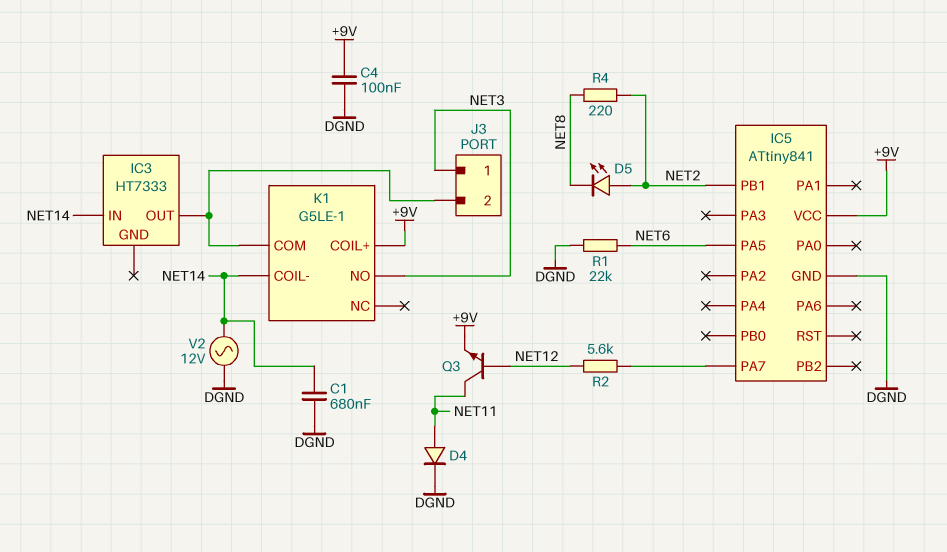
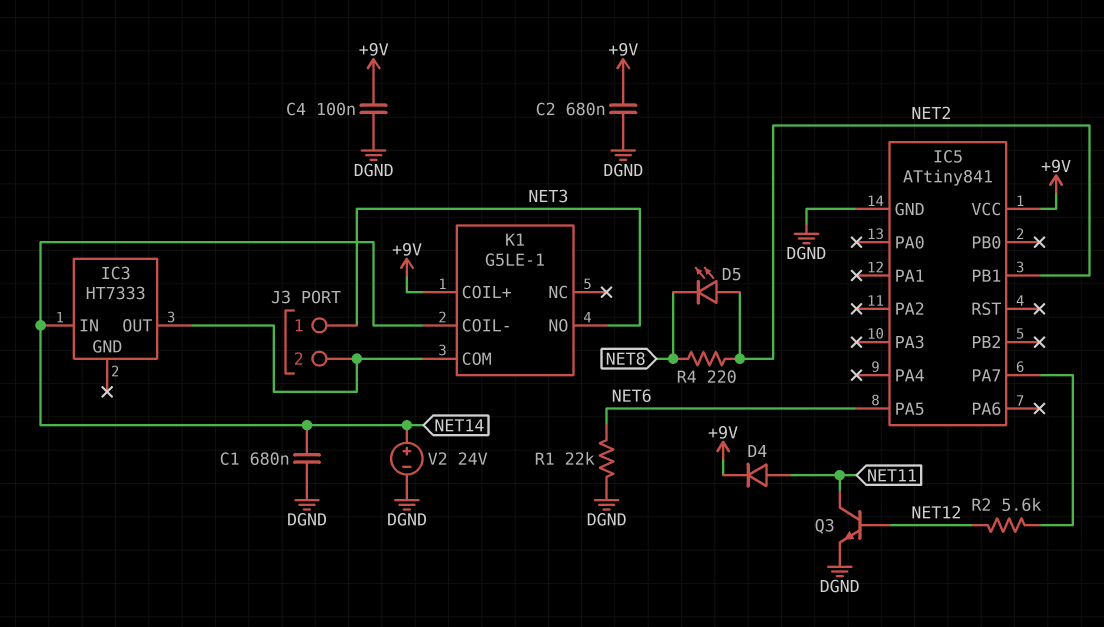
C2: none -> 680nF (+9V, DGND)
D4: diode (A NET11, K DGND) -> diode (A NET11, K +9V)
Q3: NPN (B NET12, C NET11, E +9V) -> NPN (B NET12, C NET11, E DGND)
V2: AC 12V (DGND, NET14) -> 24V (plus NET14, minus DGND)

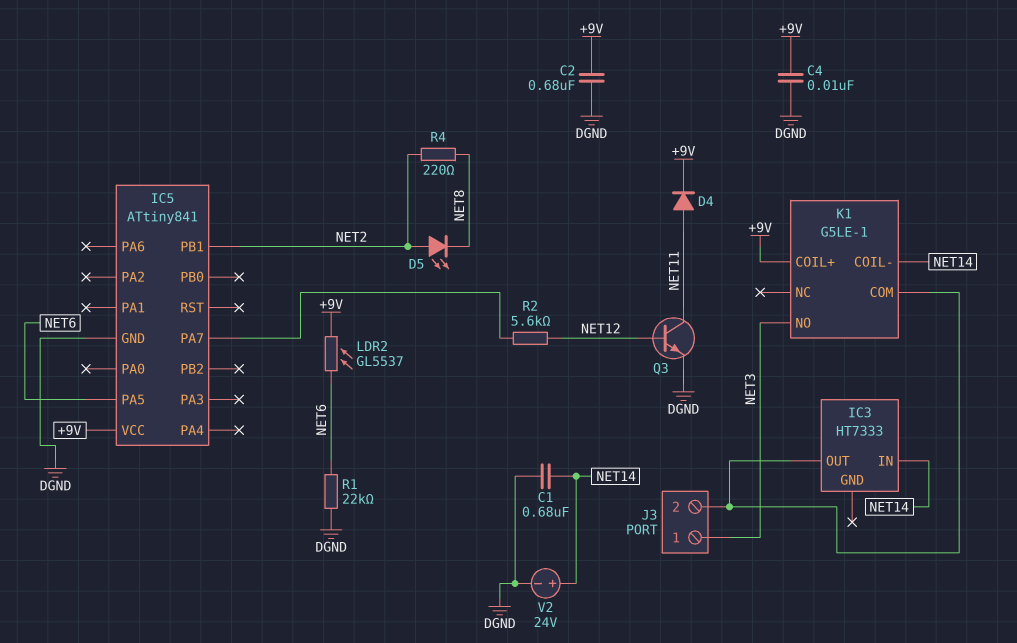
C4: 100nF (+9V, DGND) -> 10nF (+9V, DGND)
LDR2: none -> GL5537 (+9V, NET6)

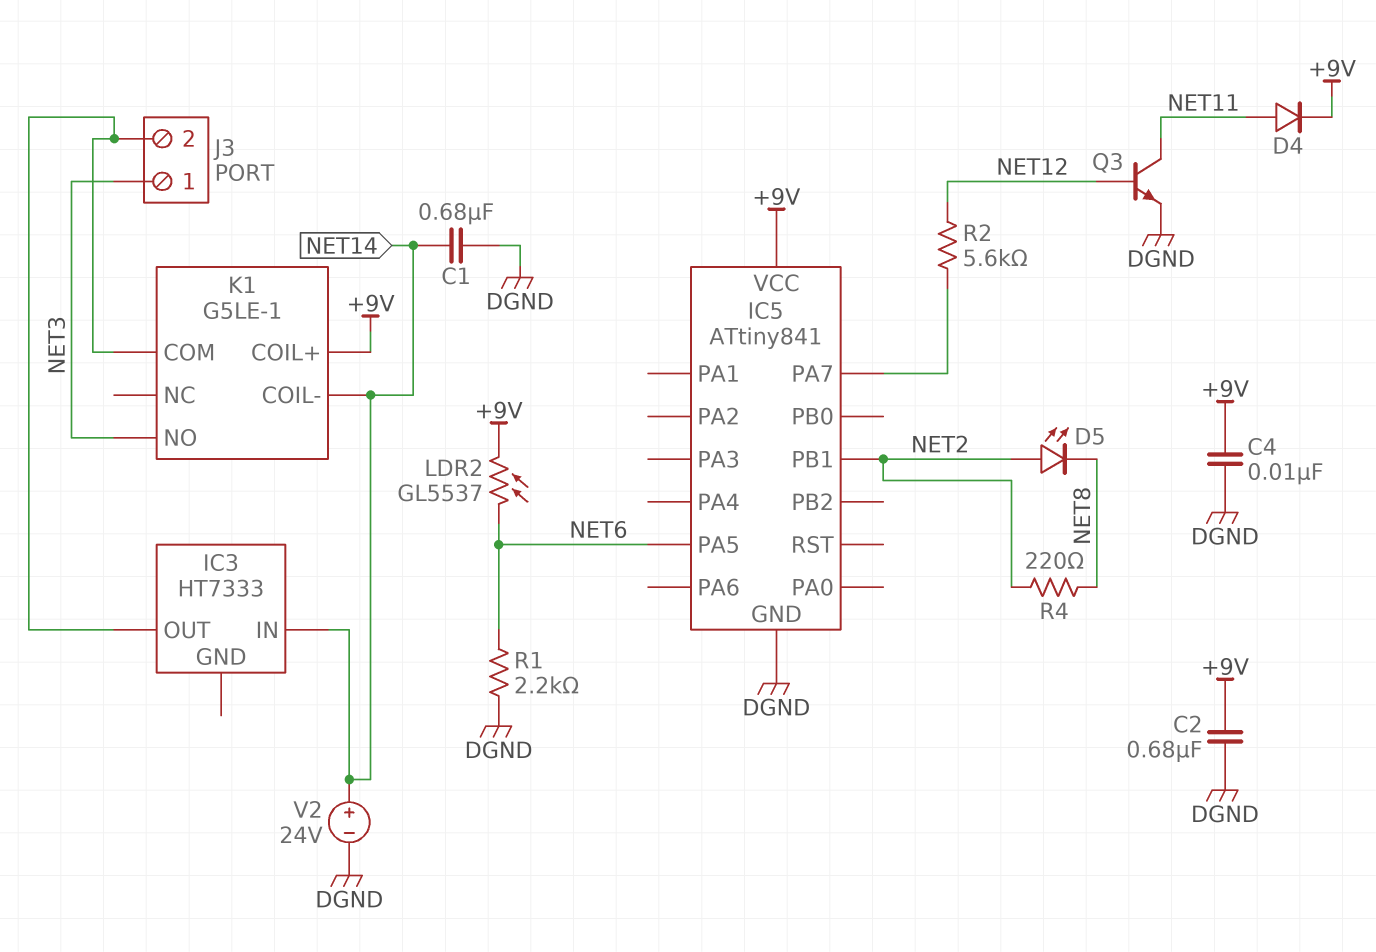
R1: 22k (DGND, NET6) -> 2.2k (DGND, NET6)

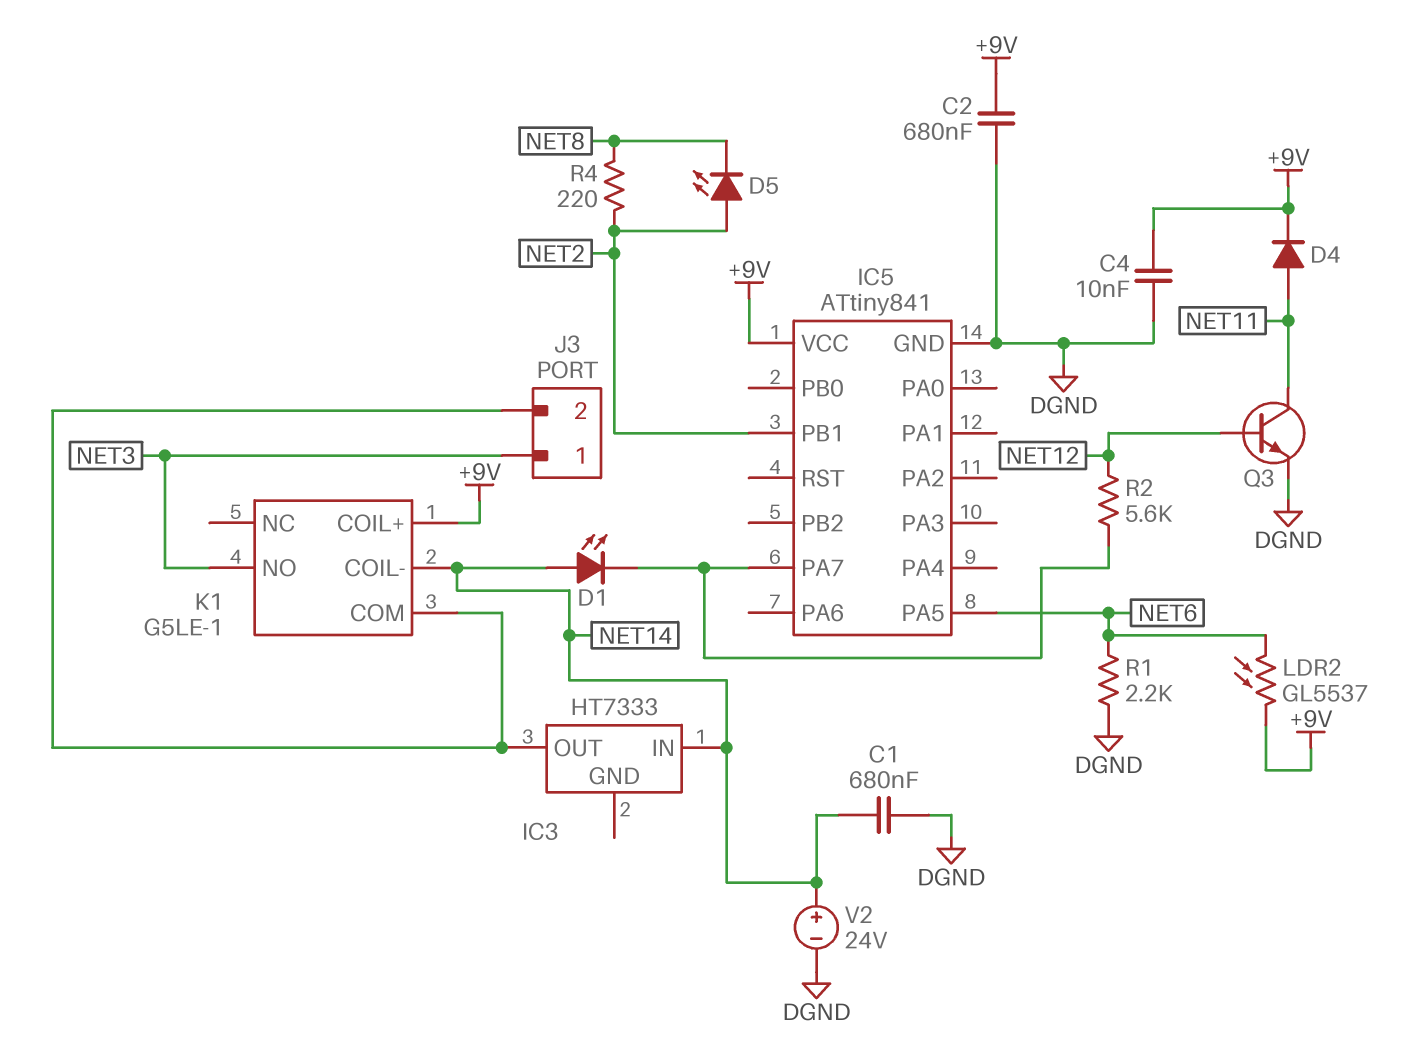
D1: none -> LED (A NET14, K IC5/PA7)

